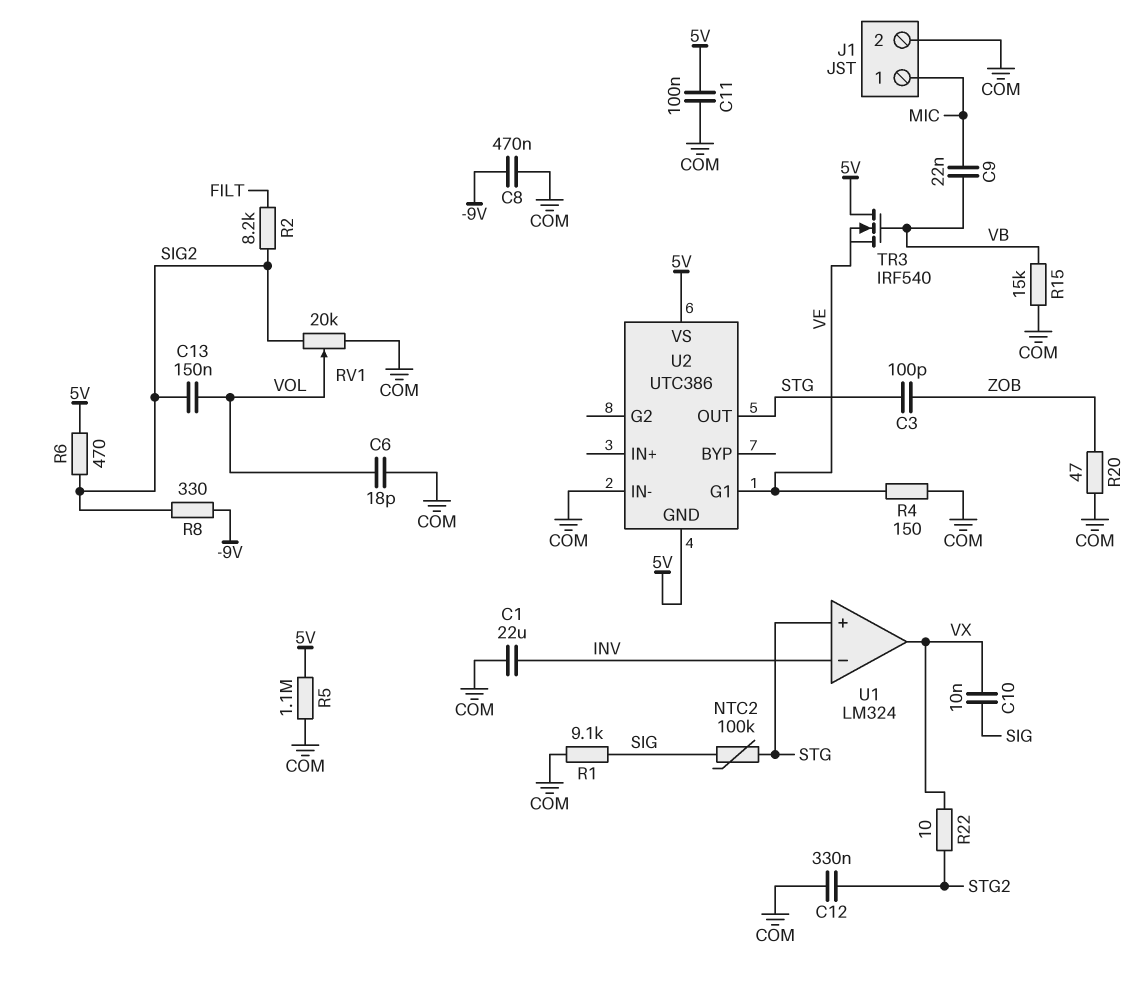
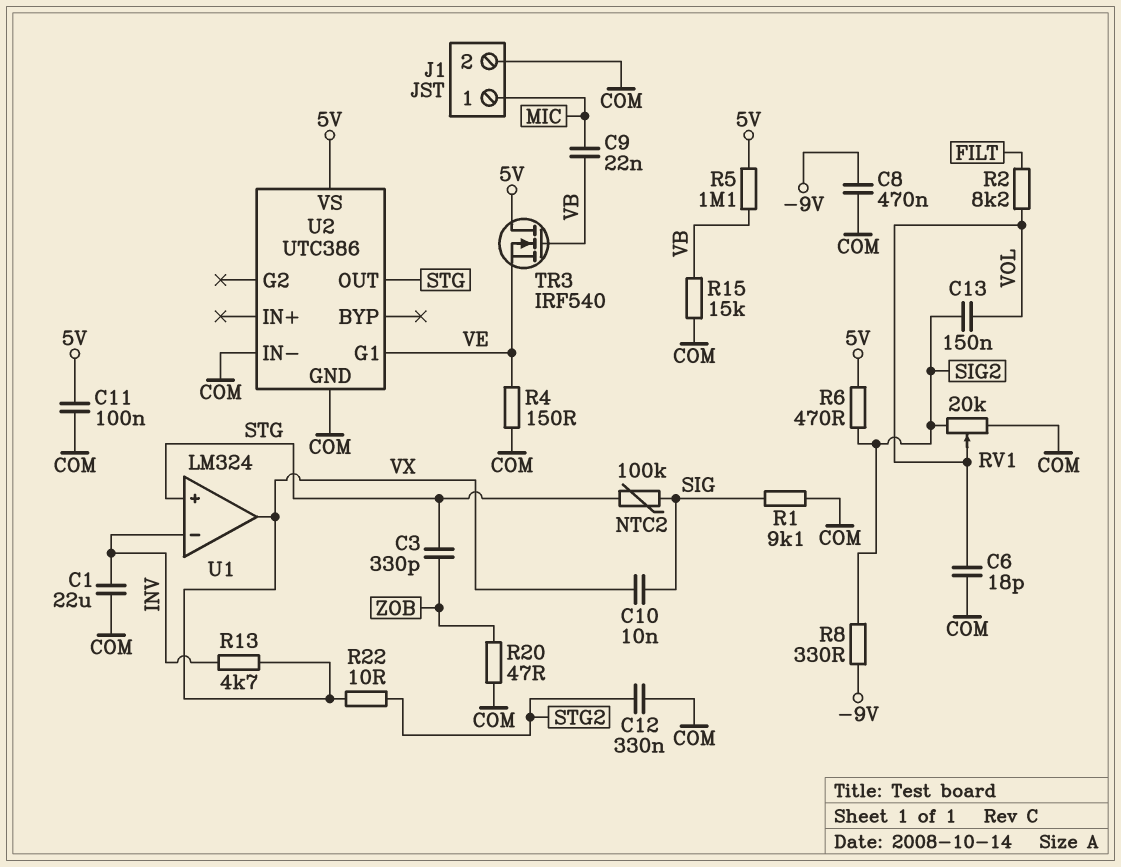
C3: 100pF (STG, ZOB) -> 330pF (STG, ZOB)
R2: 8.2k (FILT, SIG2) -> 8.2k (FILT, VOL)
R5: 1.1M (5V, COM) -> 1.1M (5V, VB)
R13: none -> 4.7k (INV, VX)
U2 pin GND: 5V -> COM

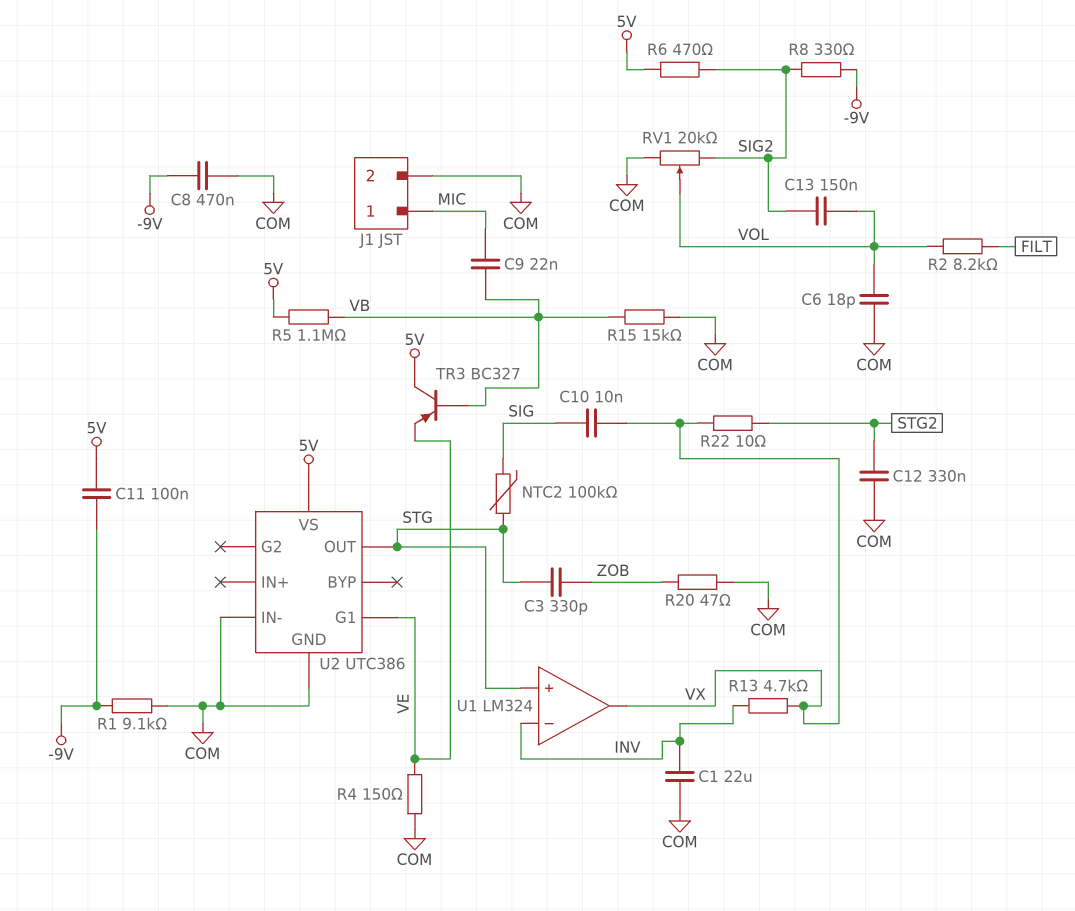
C11: 100nF (5V, COM) -> 100nF (-9V, 5V)
R1: 9.1k (COM, SIG) -> 9.1k (-9V, COM)
TR3: NMOS IRF540 (G VB, D 5V, S VE) -> PNP BC327 (B VB, C 5V, E VE)

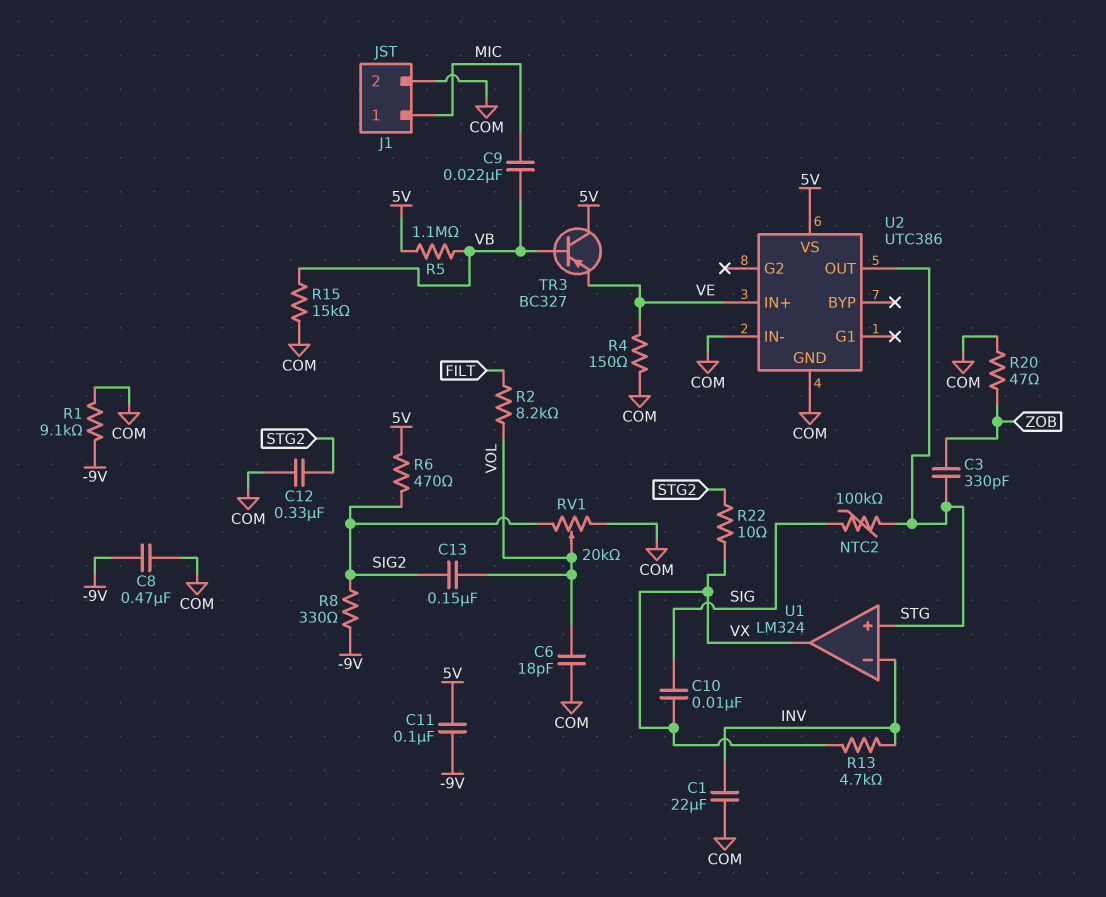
U2 pin G1: VE -> none
U2 pin IN+: none -> VE

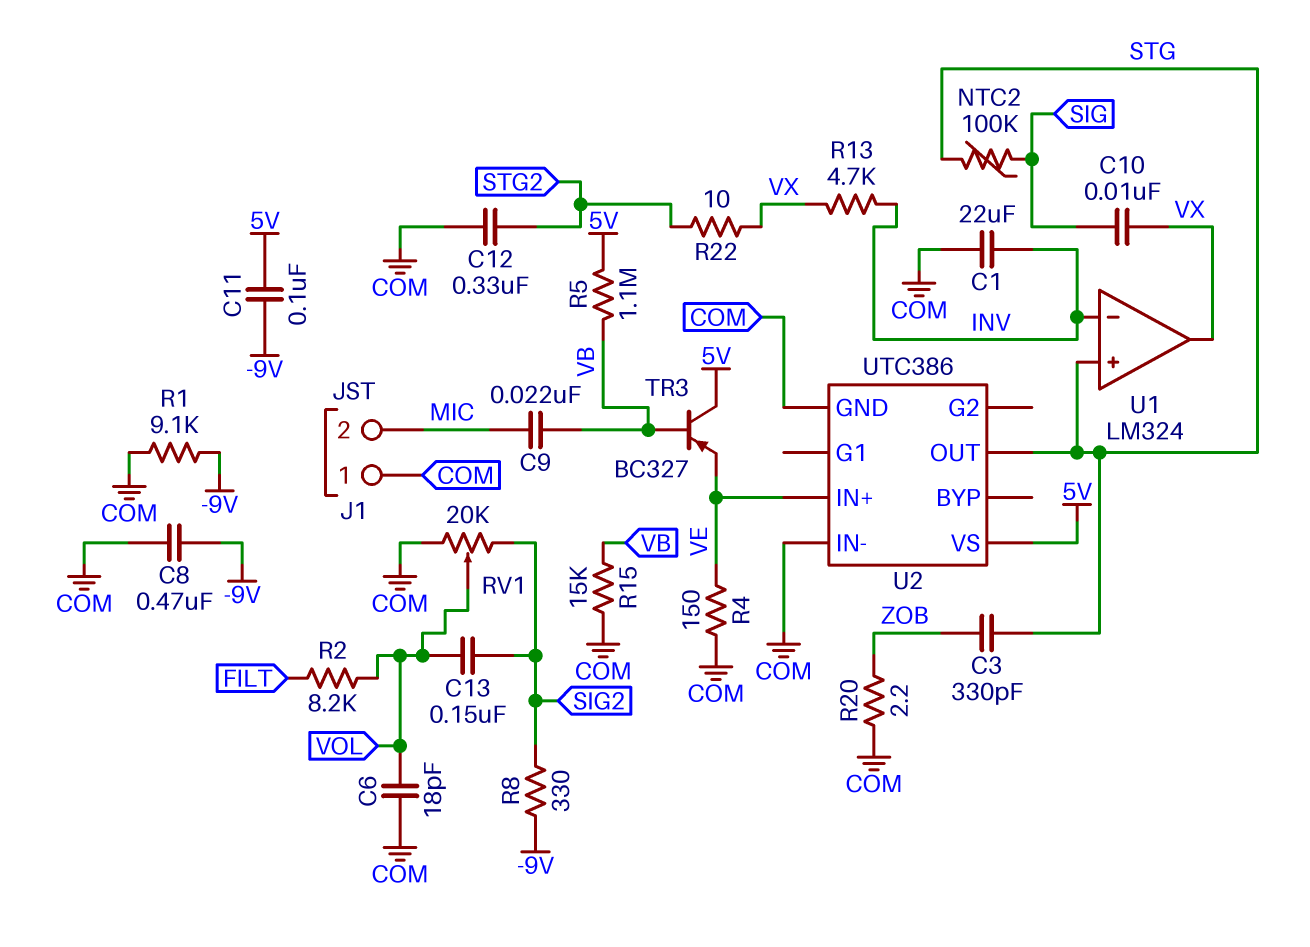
J1 pin 1: MIC -> COM
J1 pin 2: COM -> MIC
R6: 470 (5V, SIG2) -> none
R20: 47 (COM, ZOB) -> 2.2 (COM, ZOB)

